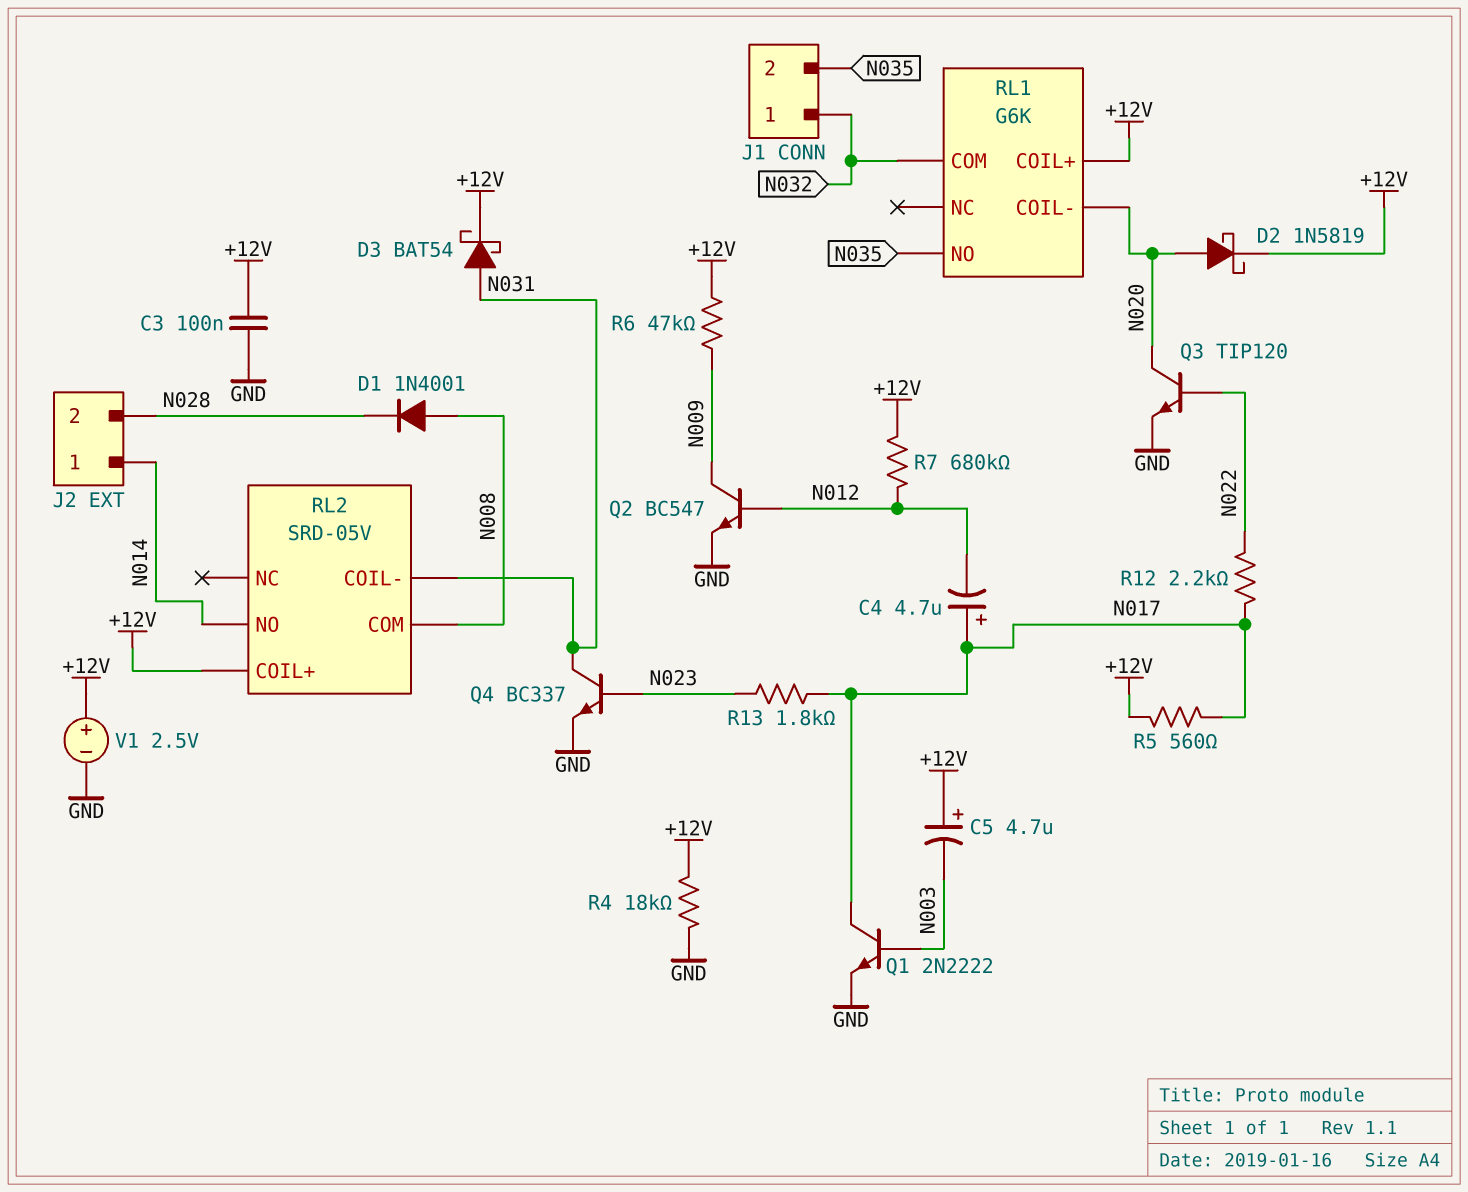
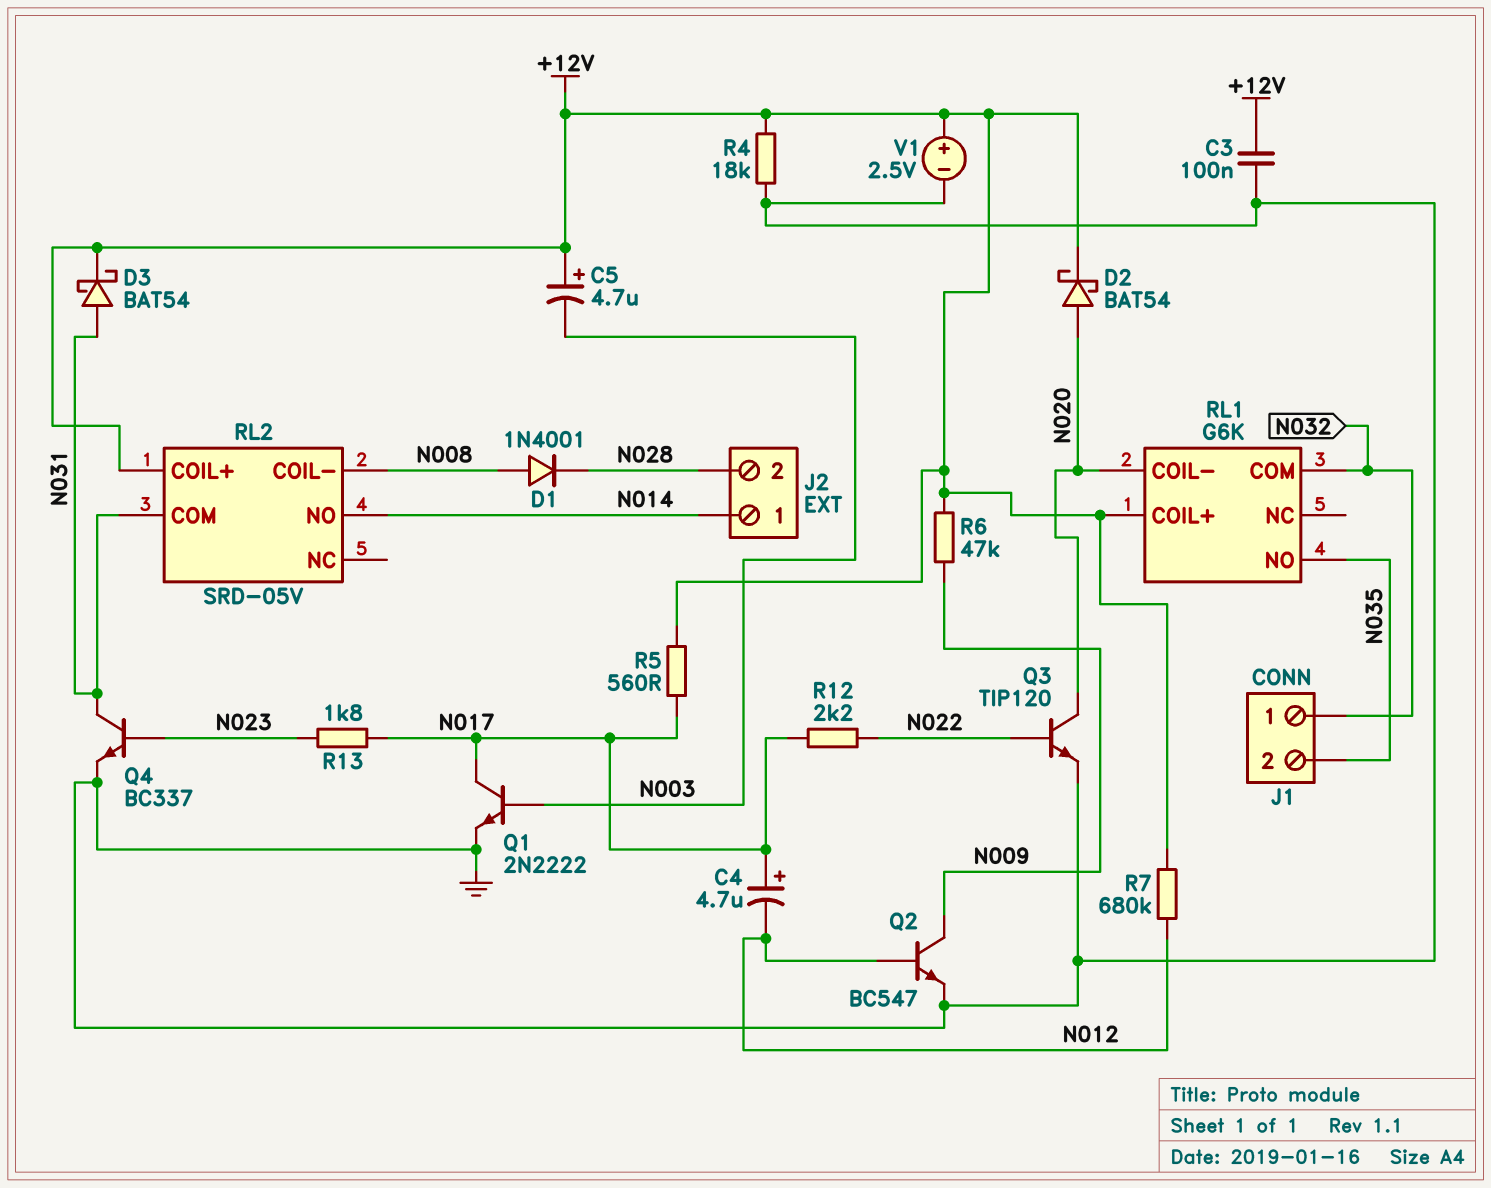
D2: schottky 1N5819 (A N020, K +12V) -> schottky BAT54 (A N020, K +12V)
RL2 pin COIL-: N031 -> N008
RL2 pin COM: N008 -> N031

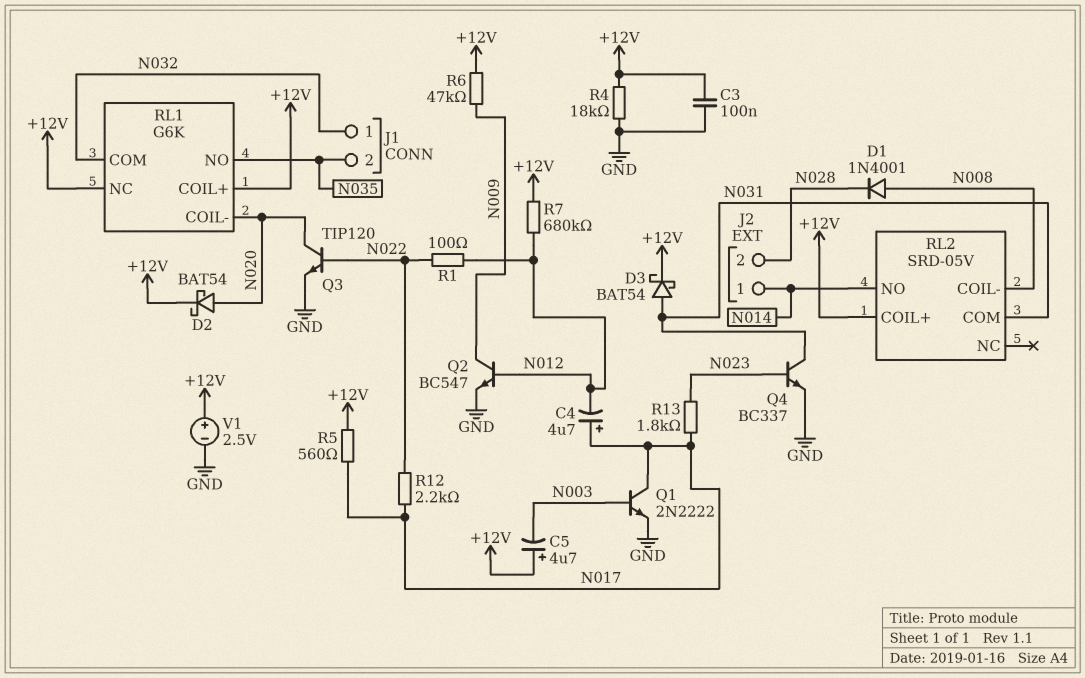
R1: none -> 100 (N012, N022)
RL1 pin NC: none -> +12V

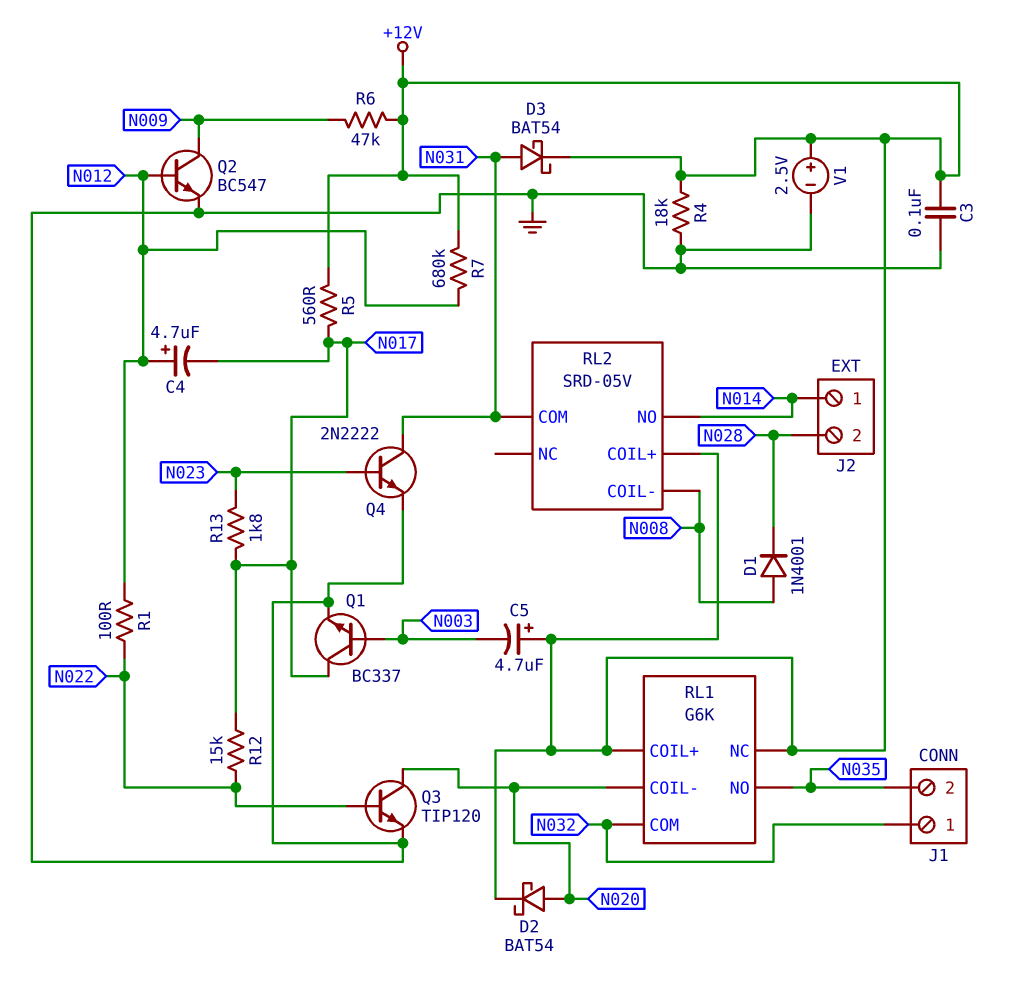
C4: 4.7uF (plus N017, minus N012) -> 4.7uF (plus N012, minus N017)
Q1: NPN 2N2222 (B N003, C N017, E GND) -> NPN BC337 (B N003, C N017, E GND)
Q4: NPN BC337 (B N023, C N031, E GND) -> NPN 2N2222 (B N023, C N031, E GND)
R12: 2.2k (N017, N022) -> 15k (N017, N022)

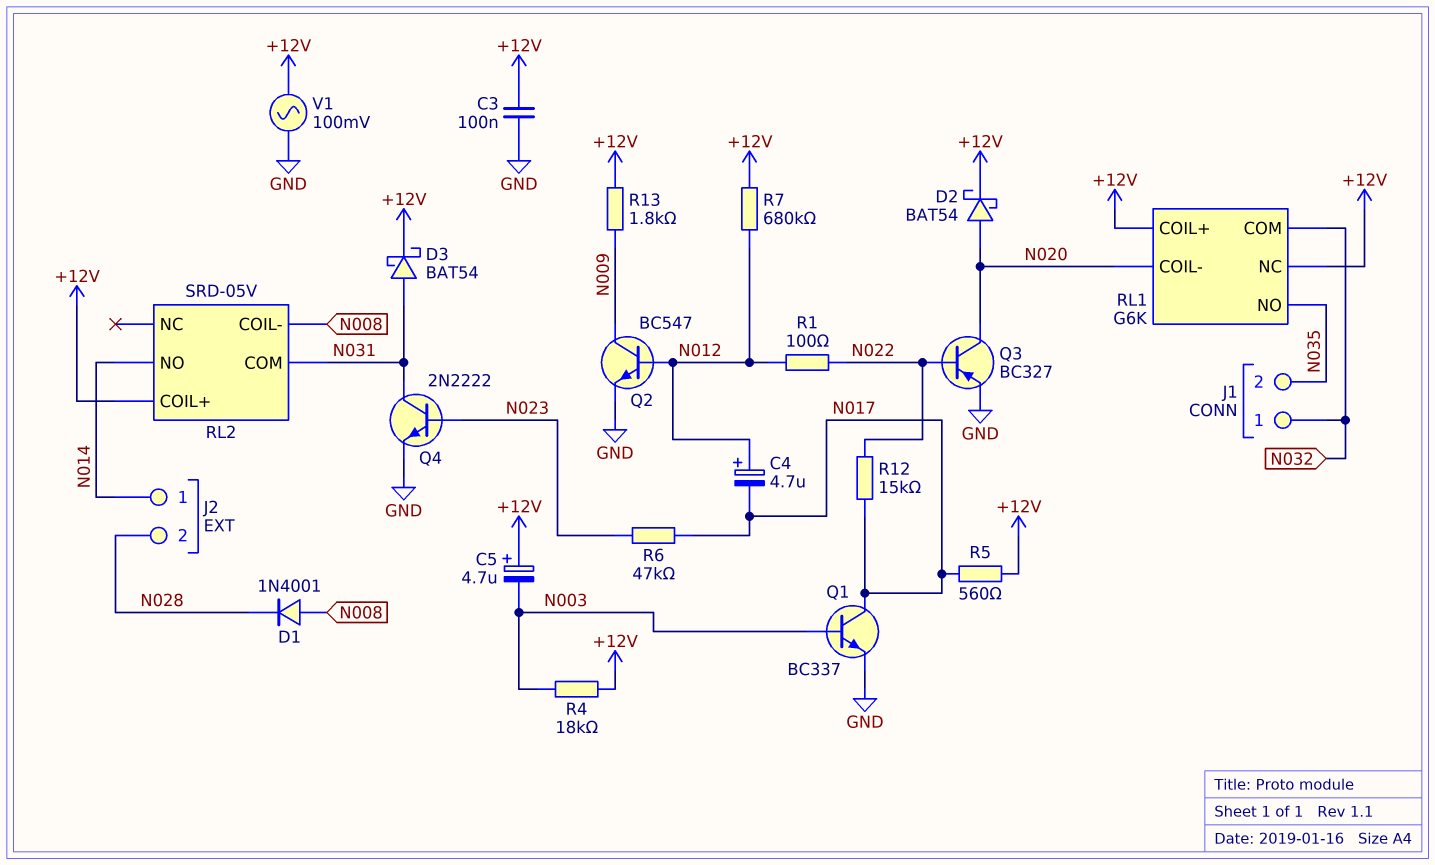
Q3: NPN TIP120 (B N022, C N020, E GND) -> PNP BC327 (B N022, C N020, E GND)
R4: 18k (+12V, GND) -> 18k (+12V, N003)
R6: 47k (+12V, N009) -> 47k (N017, N023)
R13: 1.8k (N017, N023) -> 1.8k (+12V, N009)
V1: 2.5V (plus +12V, minus GND) -> AC 100mV (+12V, GND)

